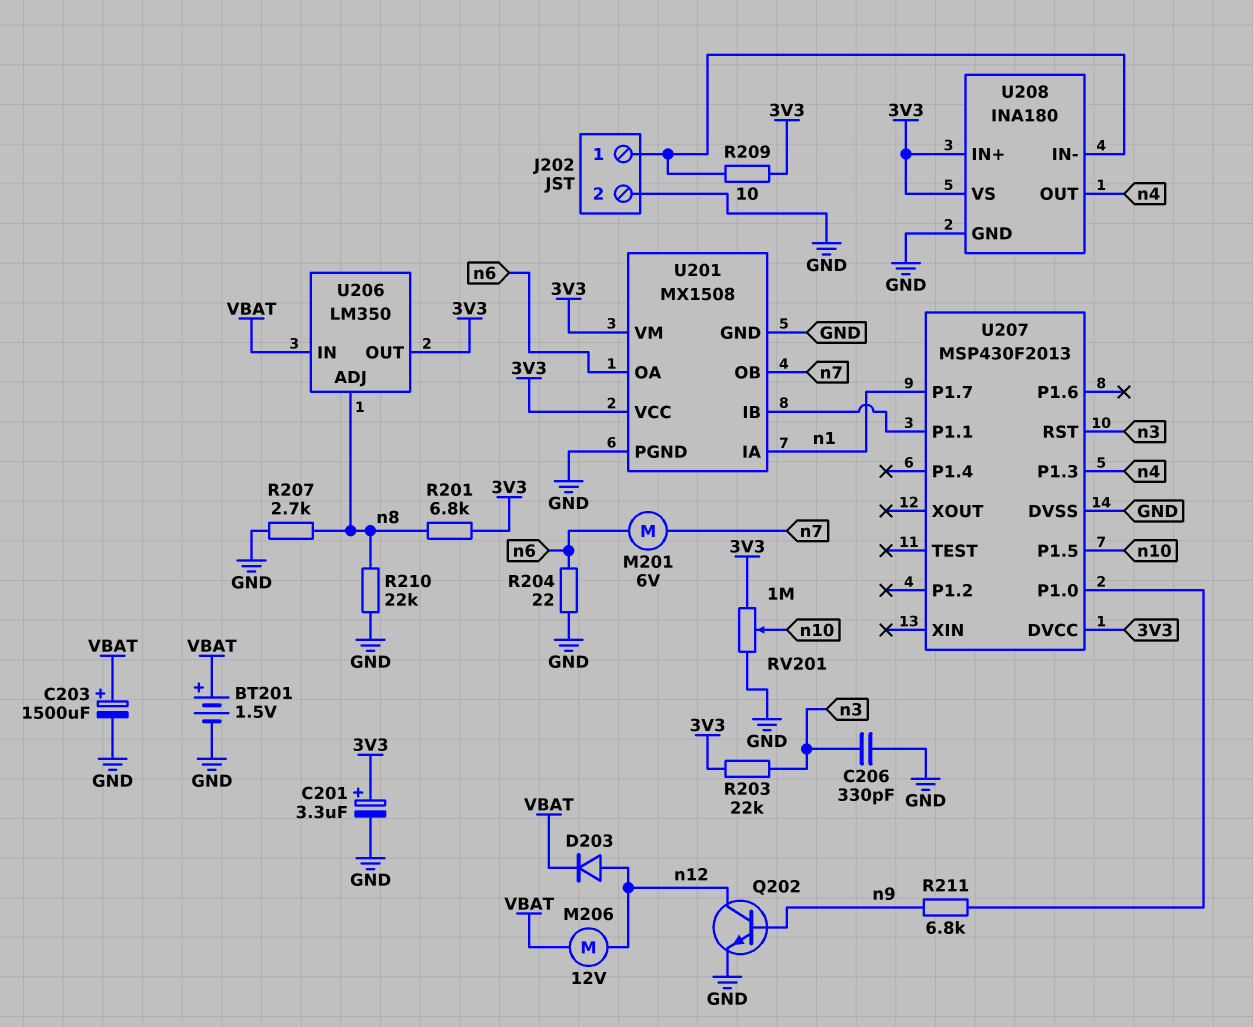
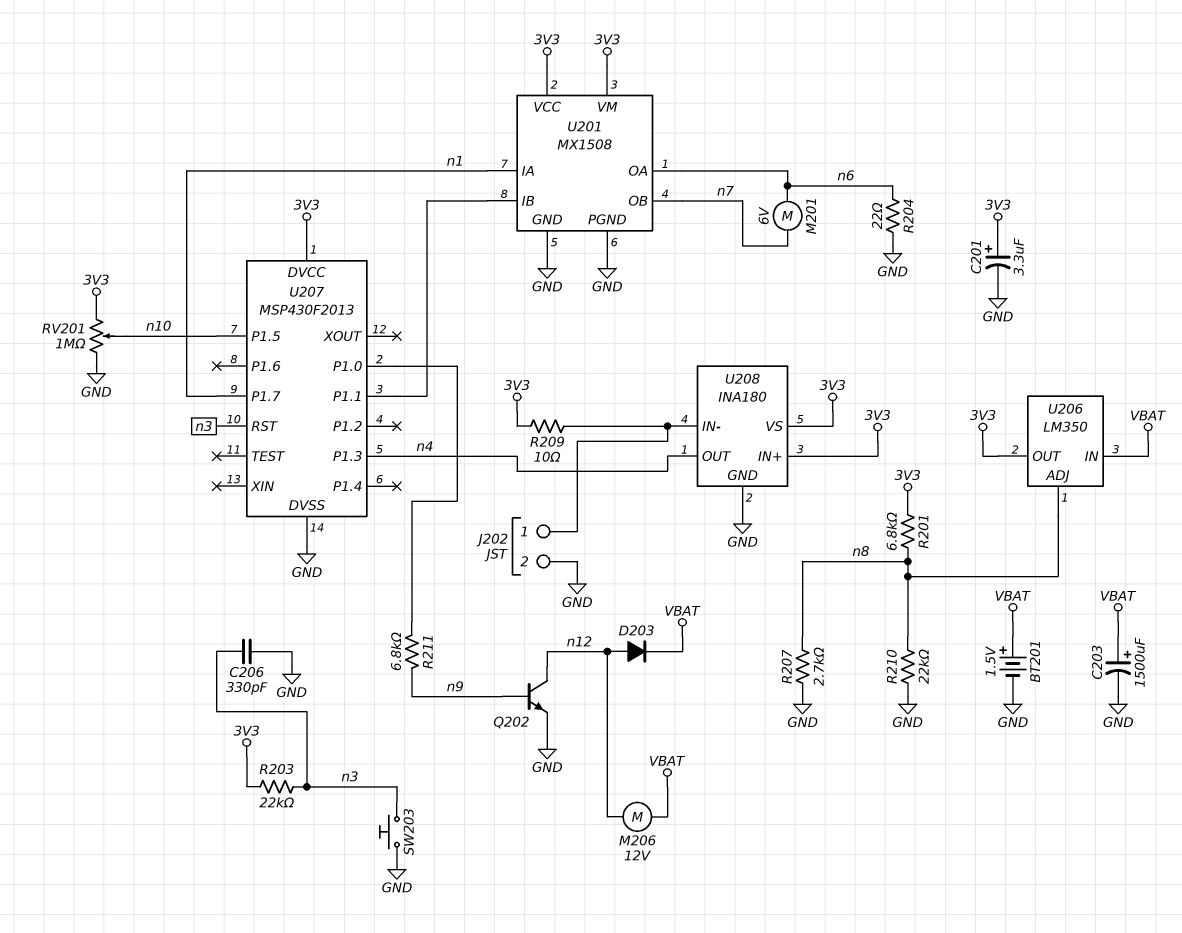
SW203: none -> button (GND, n3)

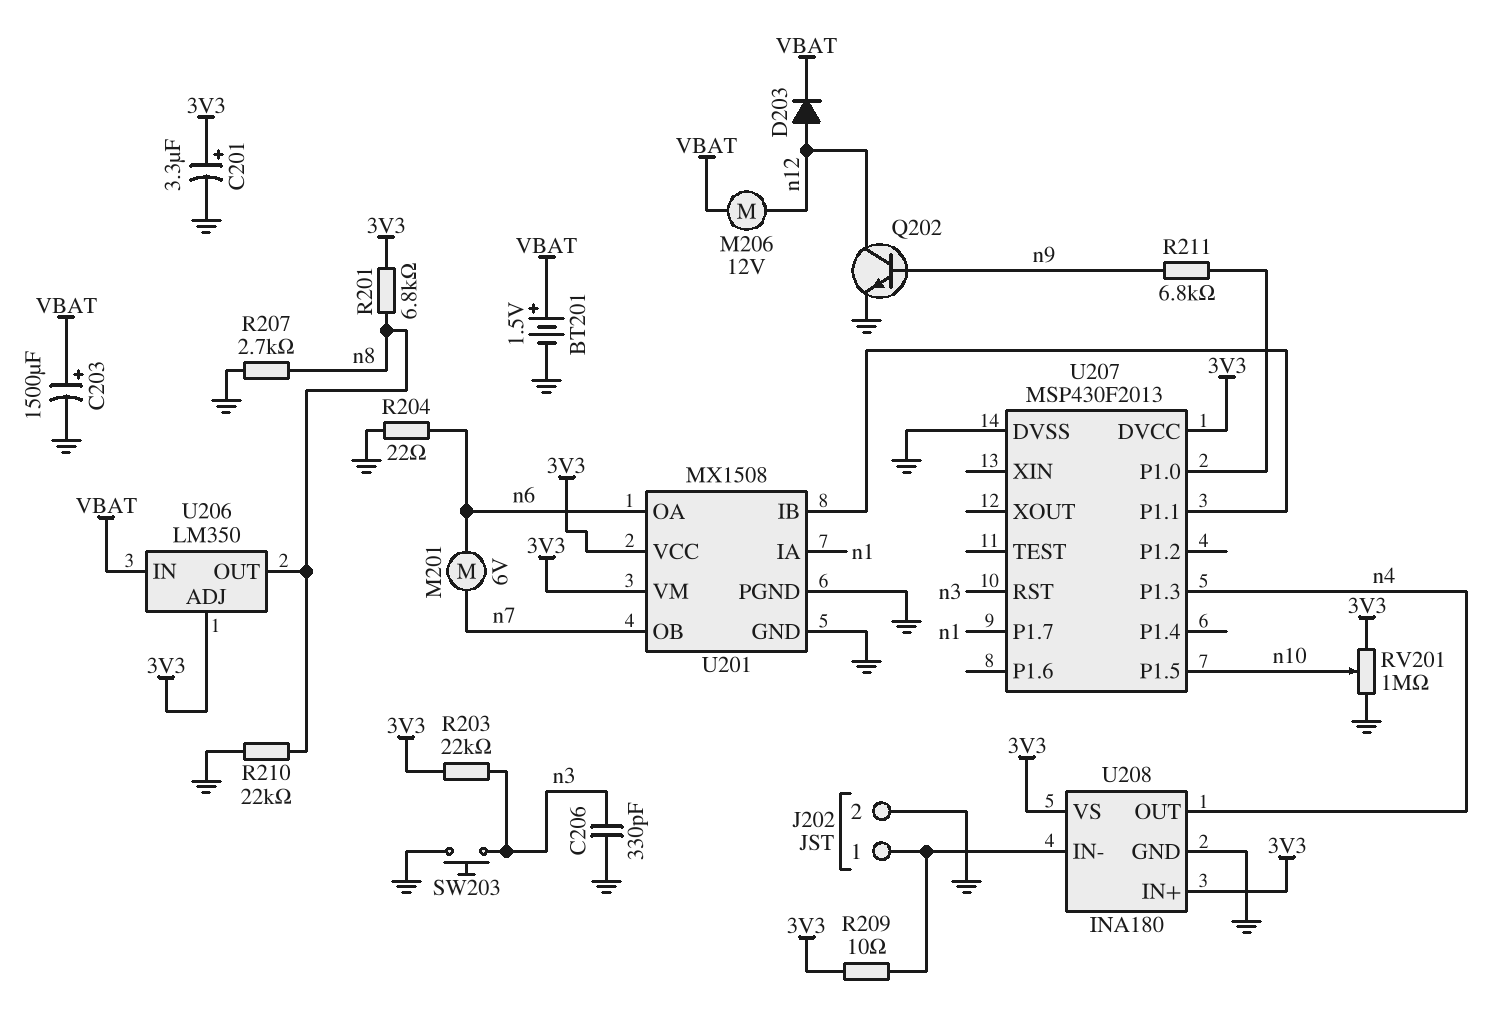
U206 pin ADJ: n8 -> 3V3
U206 pin OUT: 3V3 -> n8

